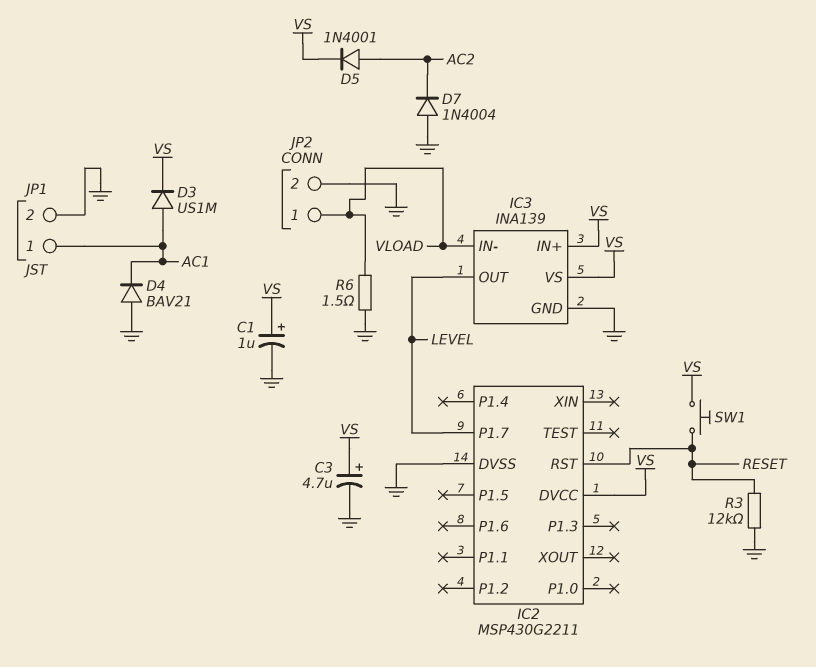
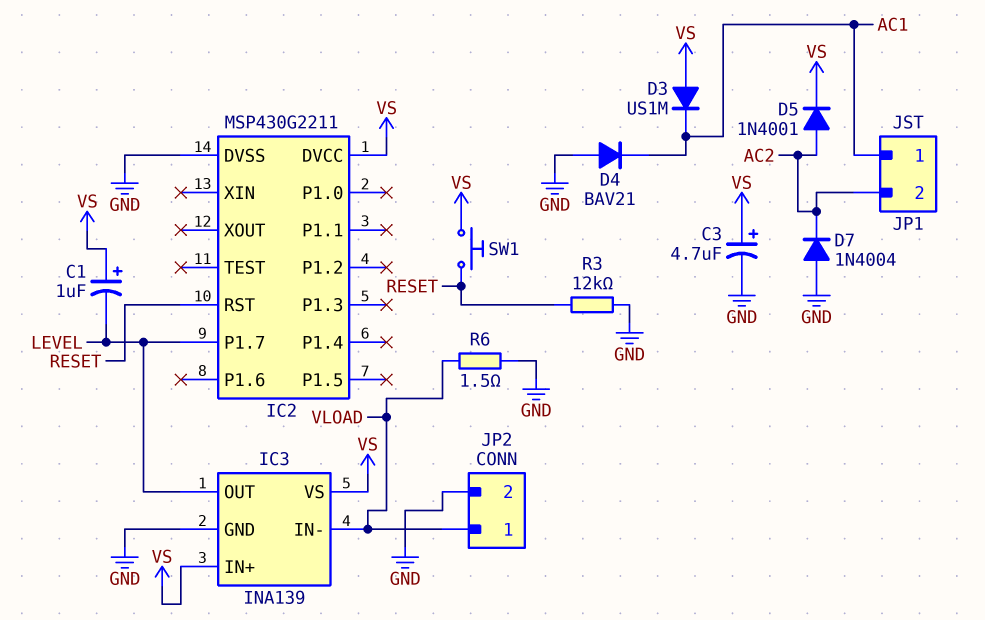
C1: 1uF (plus VS, minus GND) -> 1uF (plus VS, minus LEVEL)
D3: diode US1M (A AC1, K VS) -> diode US1M (A VS, K AC1)
JP1 pin 2: GND -> AC2

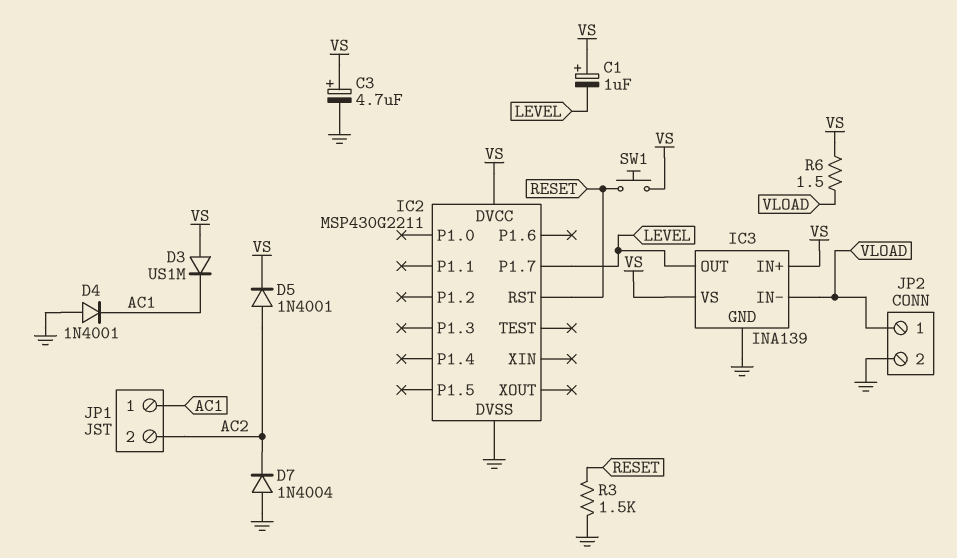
D4: diode BAV21 (A GND, K AC1) -> diode 1N4001 (A GND, K AC1)
R3: 12k (GND, RESET) -> 1.5k (GND, RESET)
R6: 1.5 (GND, VLOAD) -> 1.5 (VLOAD, VS)

